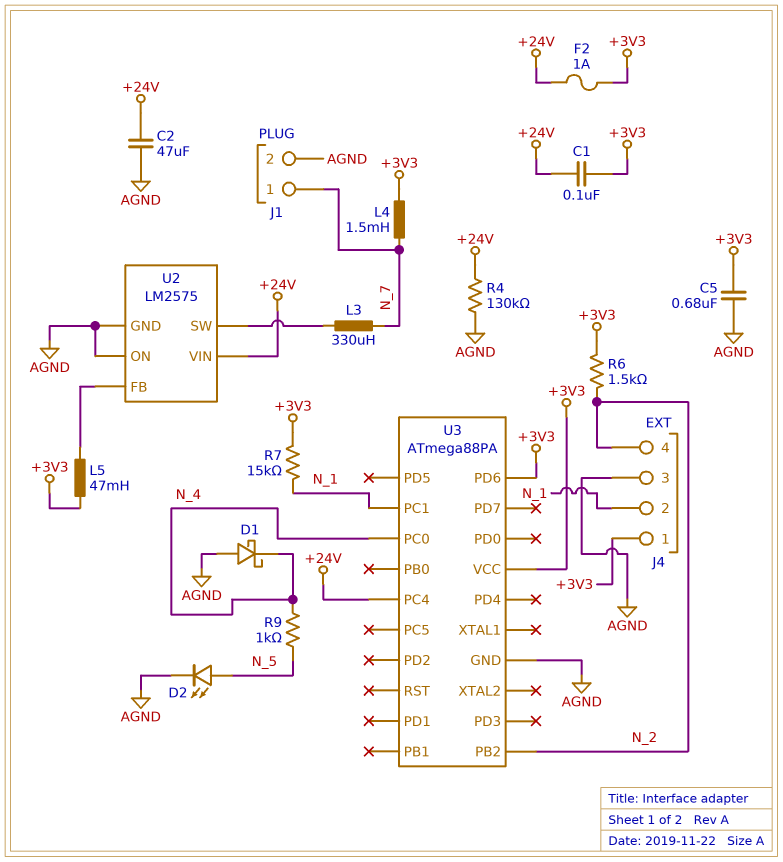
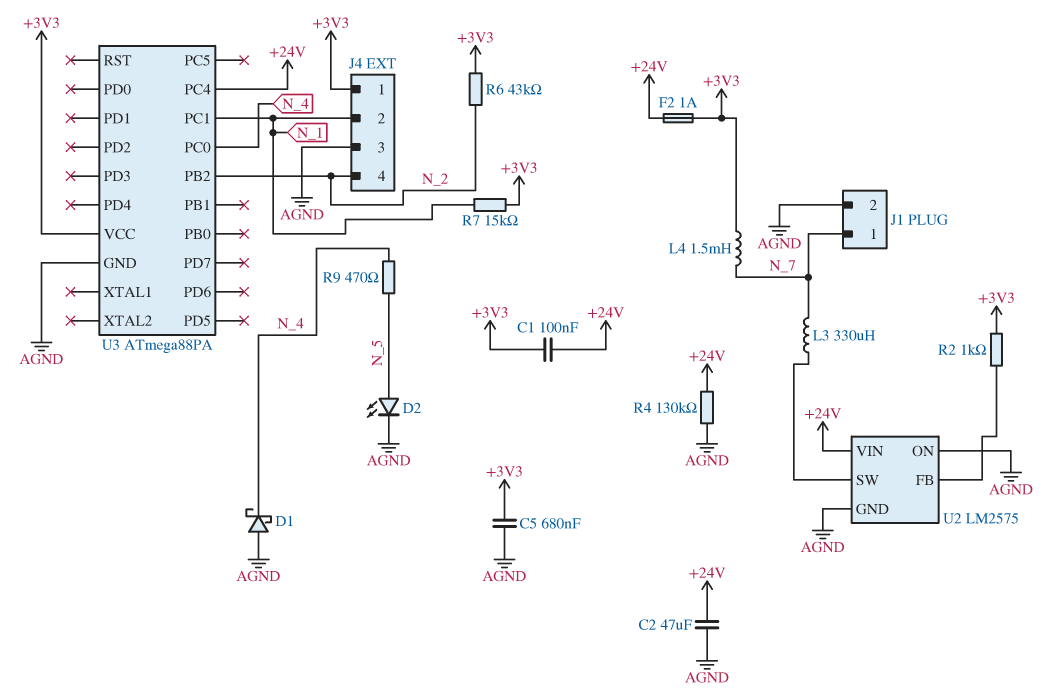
L5: 47mH (+3V3, U2/FB) -> none
R2: none -> 1k (+3V3, U2/FB)
R6: 1.5k (+3V3, N_2) -> 43k (+3V3, N_2)
R9: 1k (N_4, N_5) -> 470 (N_4, N_5)
U3 pin PD6: +3V3 -> none

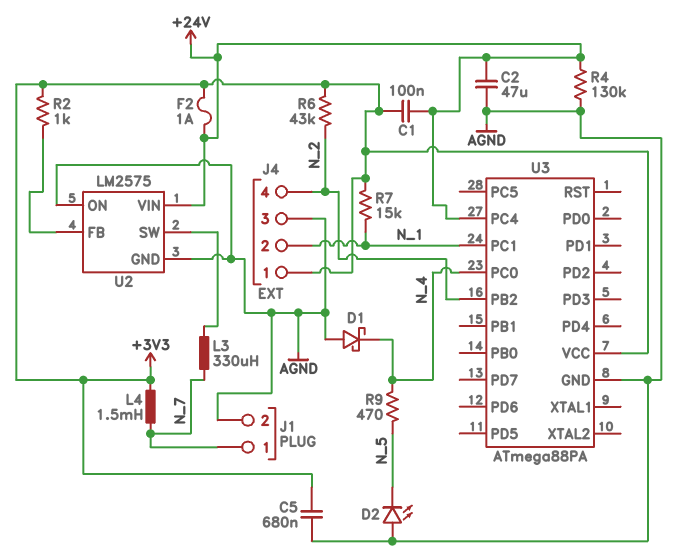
D2: LED (A N_5, K AGND) -> LED (A AGND, K N_5)

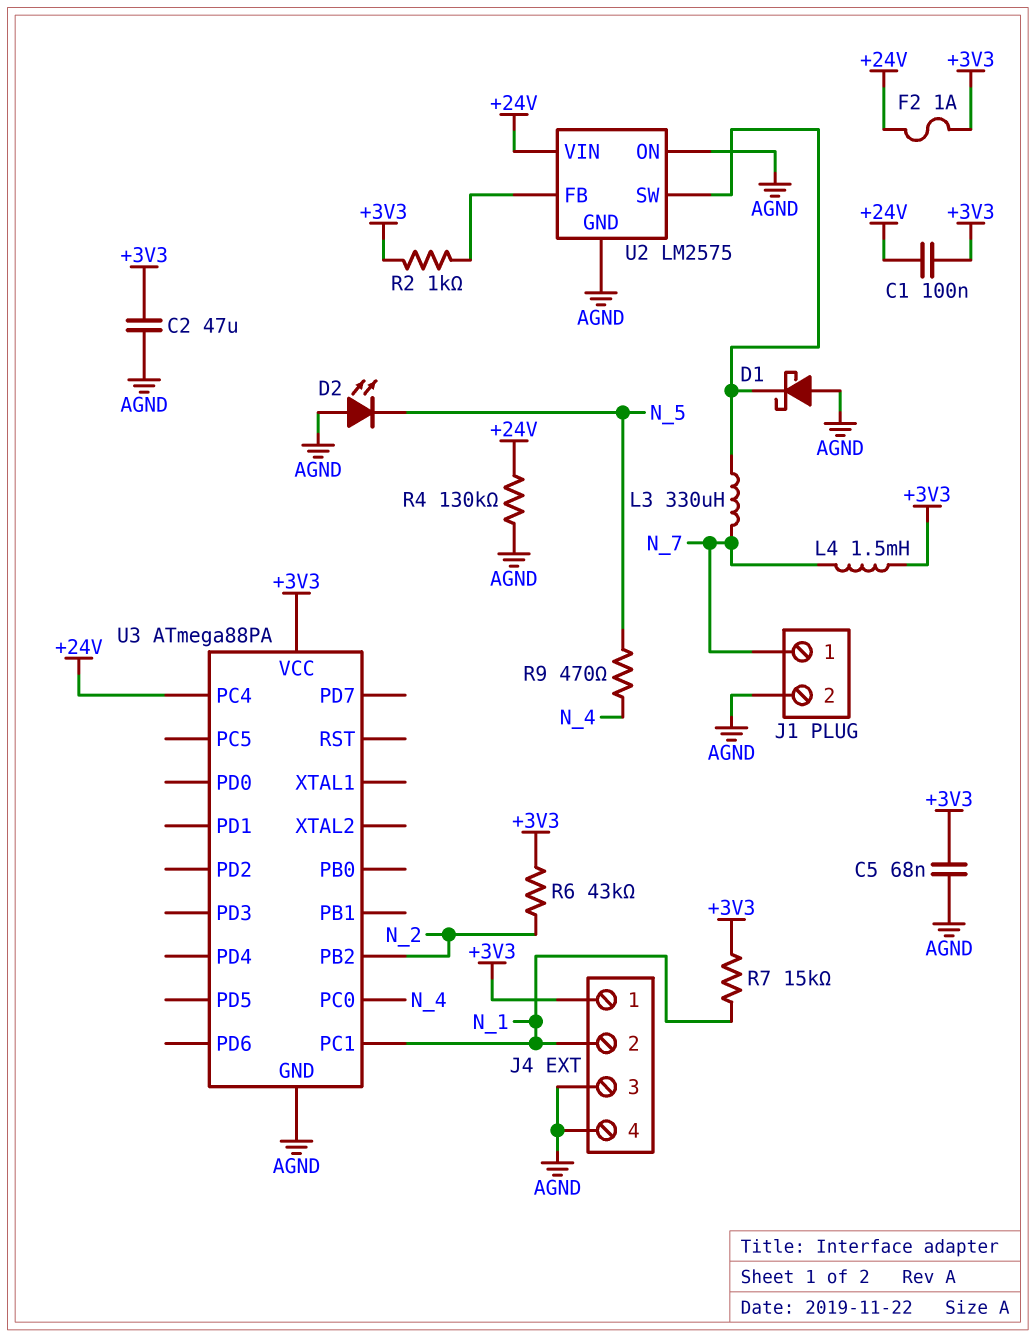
C2: 47uF (+24V, AGND) -> 47uF (+3V3, AGND)
C5: 680nF (+3V3, AGND) -> 68nF (+3V3, AGND)
D1: schottky (A AGND, K N_4) -> schottky (A AGND, K U2/SW)
J4 pin 4: N_2 -> AGND

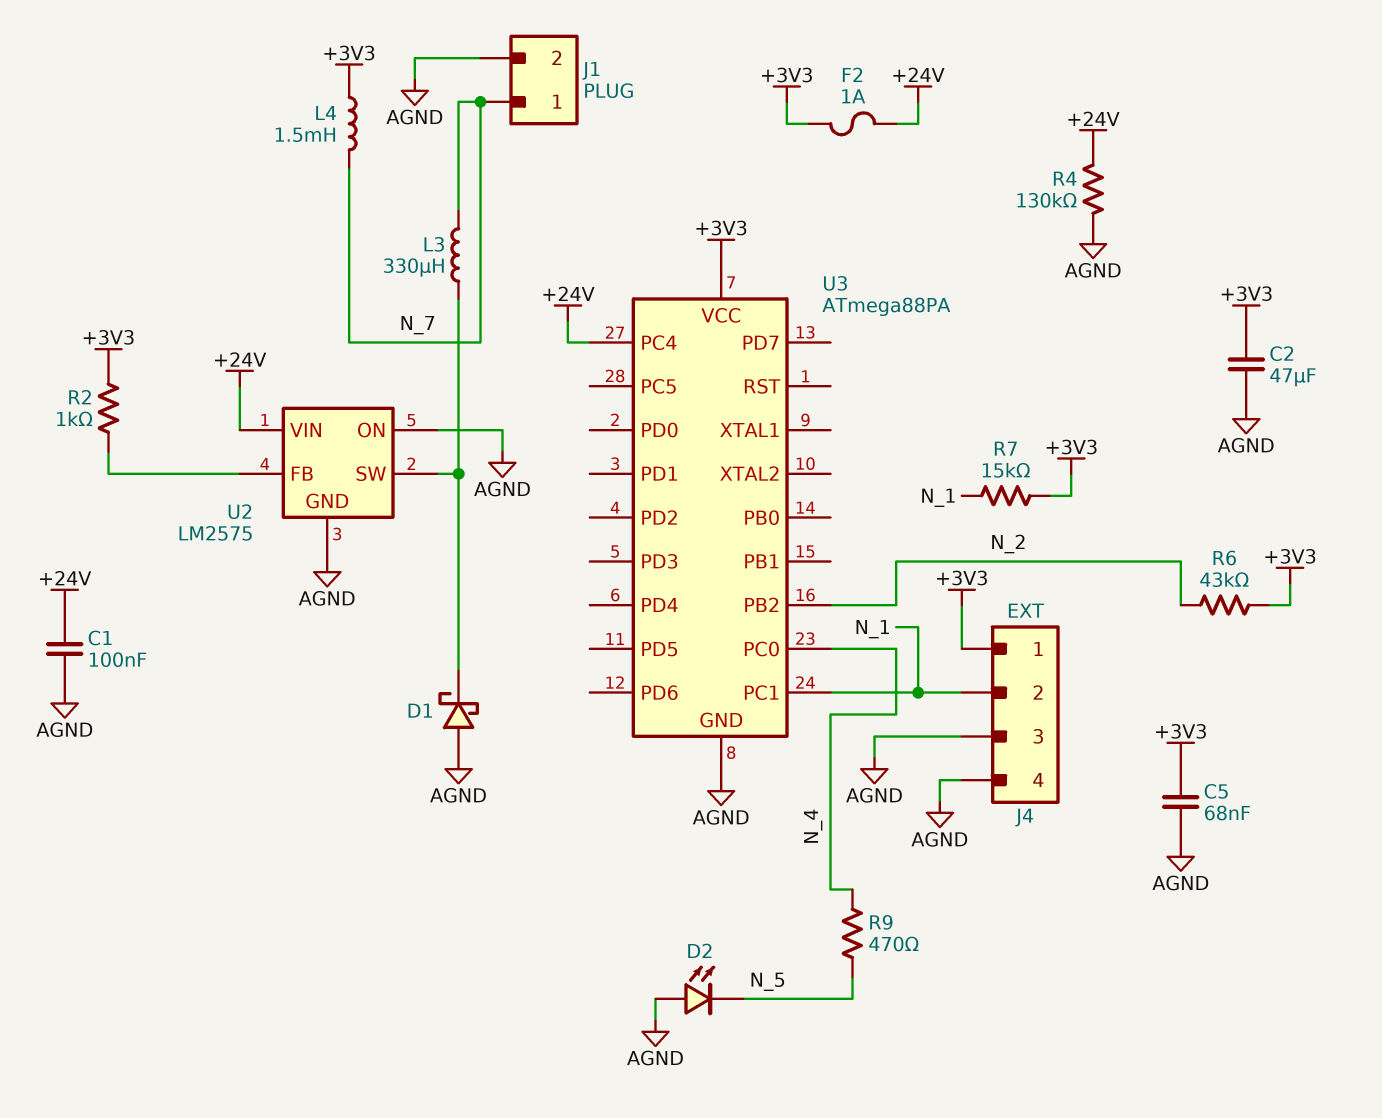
C1: 100nF (+3V3, +24V) -> 100nF (+24V, AGND)

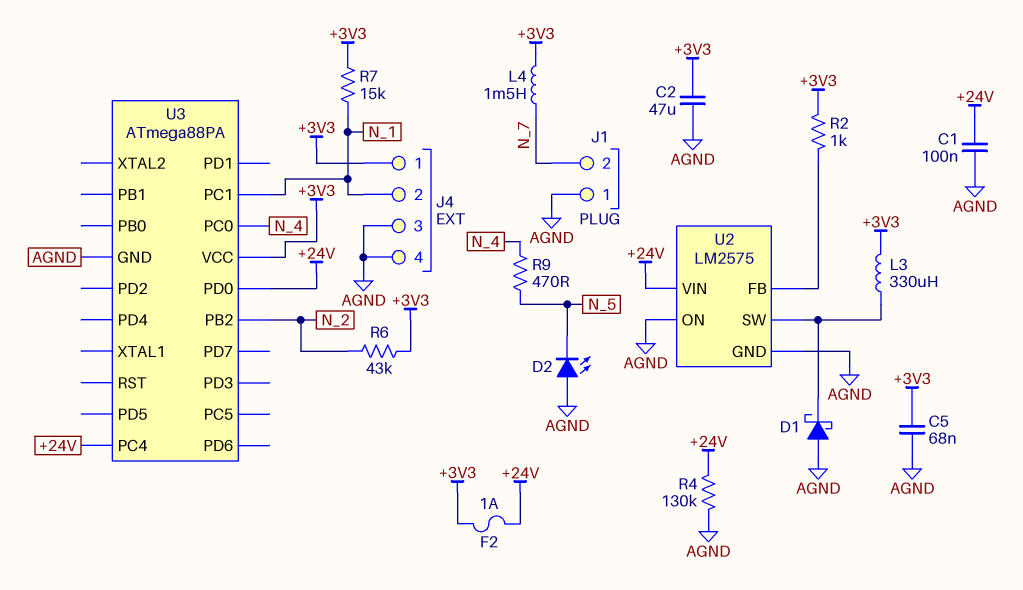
J1 pin 1: N_7 -> AGND
J1 pin 2: AGND -> N_7
L3: 330uH (N_7, U2/SW) -> 330uH (+3V3, U2/SW)
U3 pin PD0: none -> +24V

